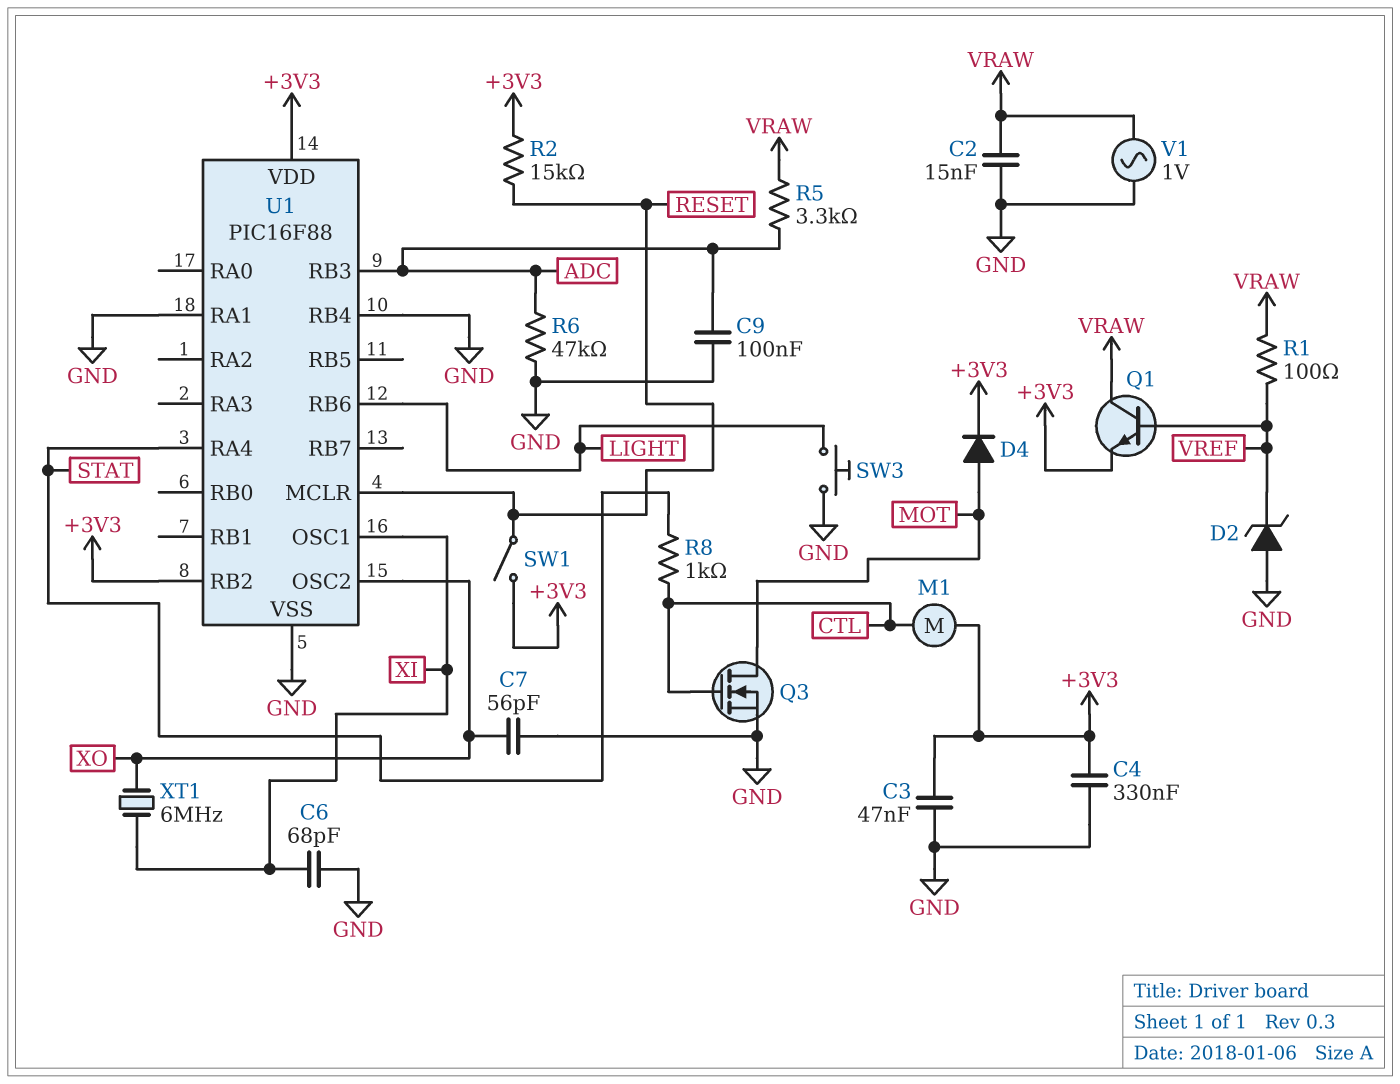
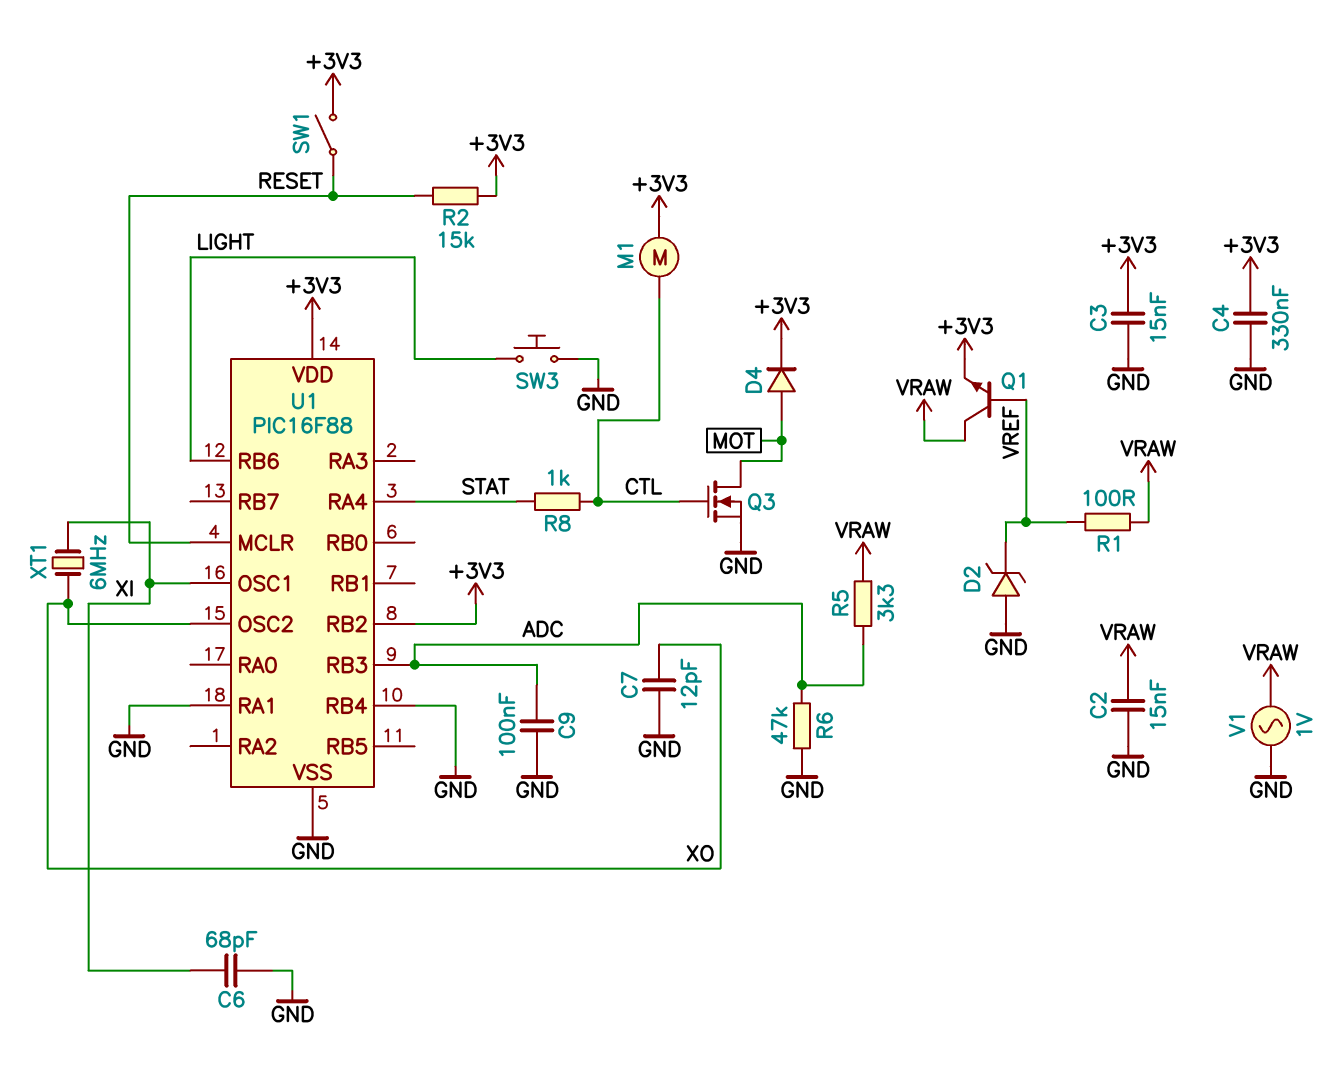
C3: 47nF (+3V3, GND) -> 15nF (+3V3, GND)
C7: 56pF (GND, XO) -> 12pF (GND, XO)

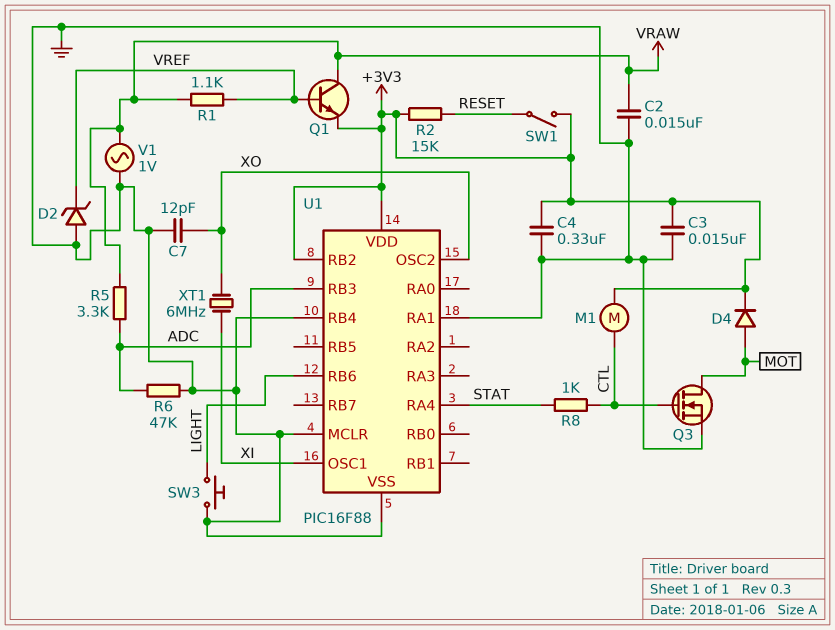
C6: 68pF (GND, XI) -> none
C9: 100nF (ADC, GND) -> none
R1: 100 (VRAW, VREF) -> 1.1k (VRAW, VREF)
U1 pin MCLR: RESET -> GND

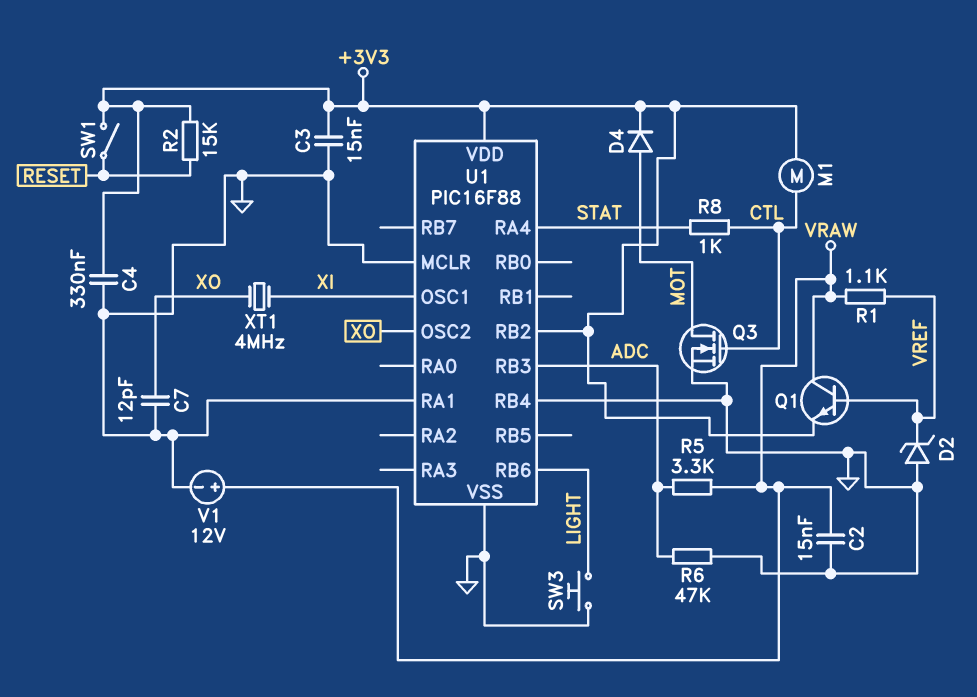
V1: AC 1V (GND, VRAW) -> 12V (plus VRAW, minus GND)
XT1: 6MHz (XI, XO) -> 4MHz (XI, XO)

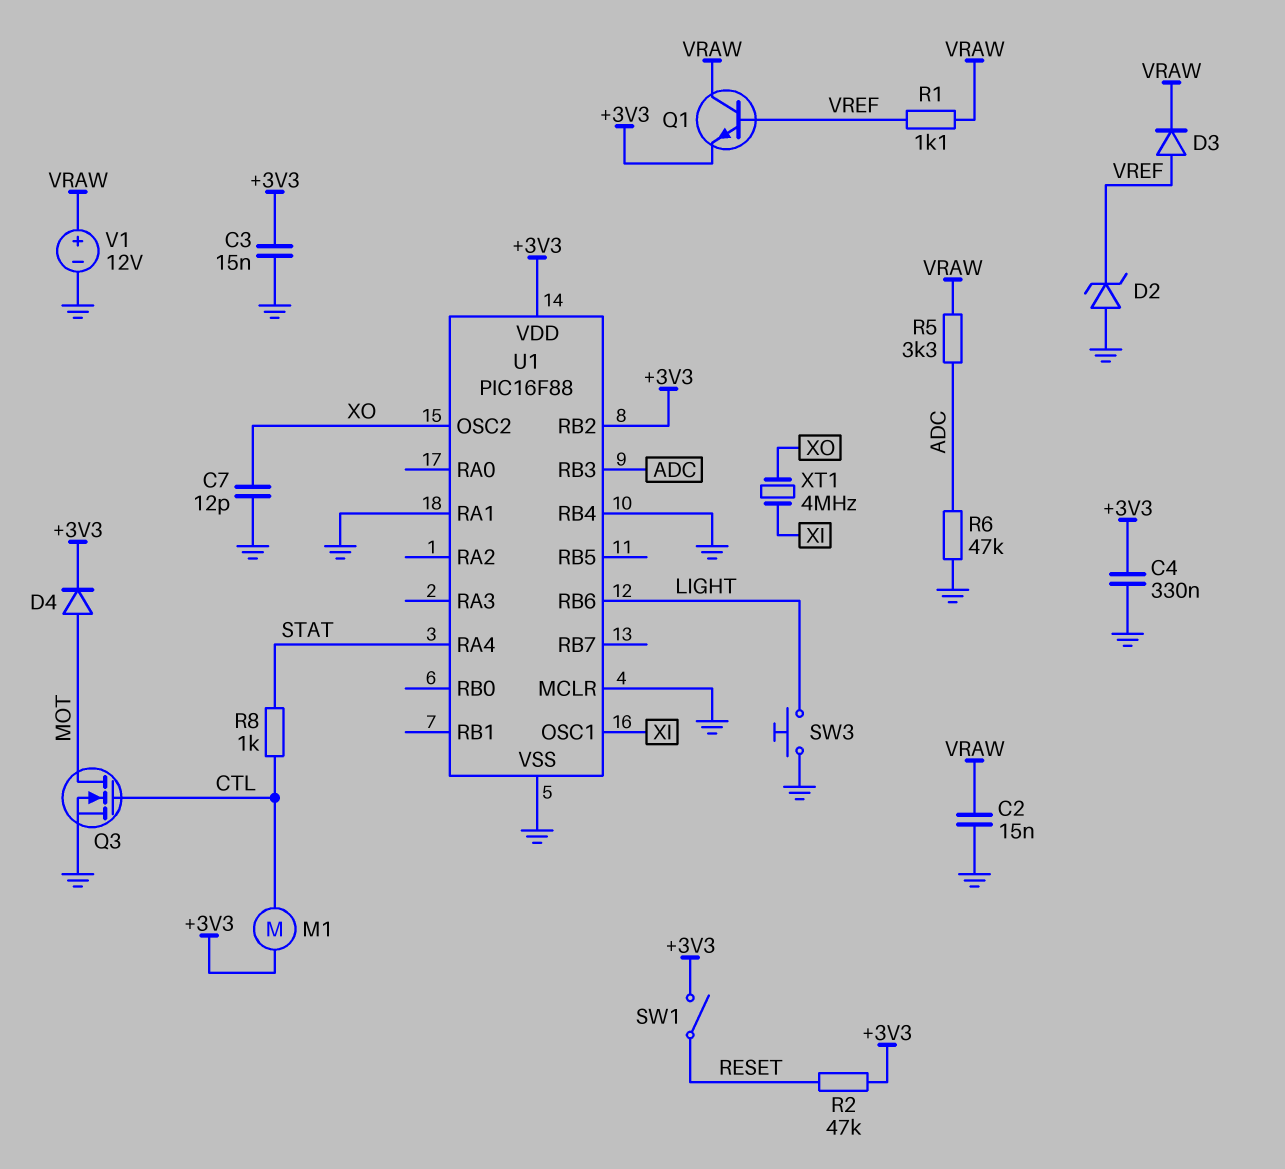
D3: none -> diode (A VREF, K VRAW)
R2: 15k (+3V3, RESET) -> 47k (+3V3, RESET)

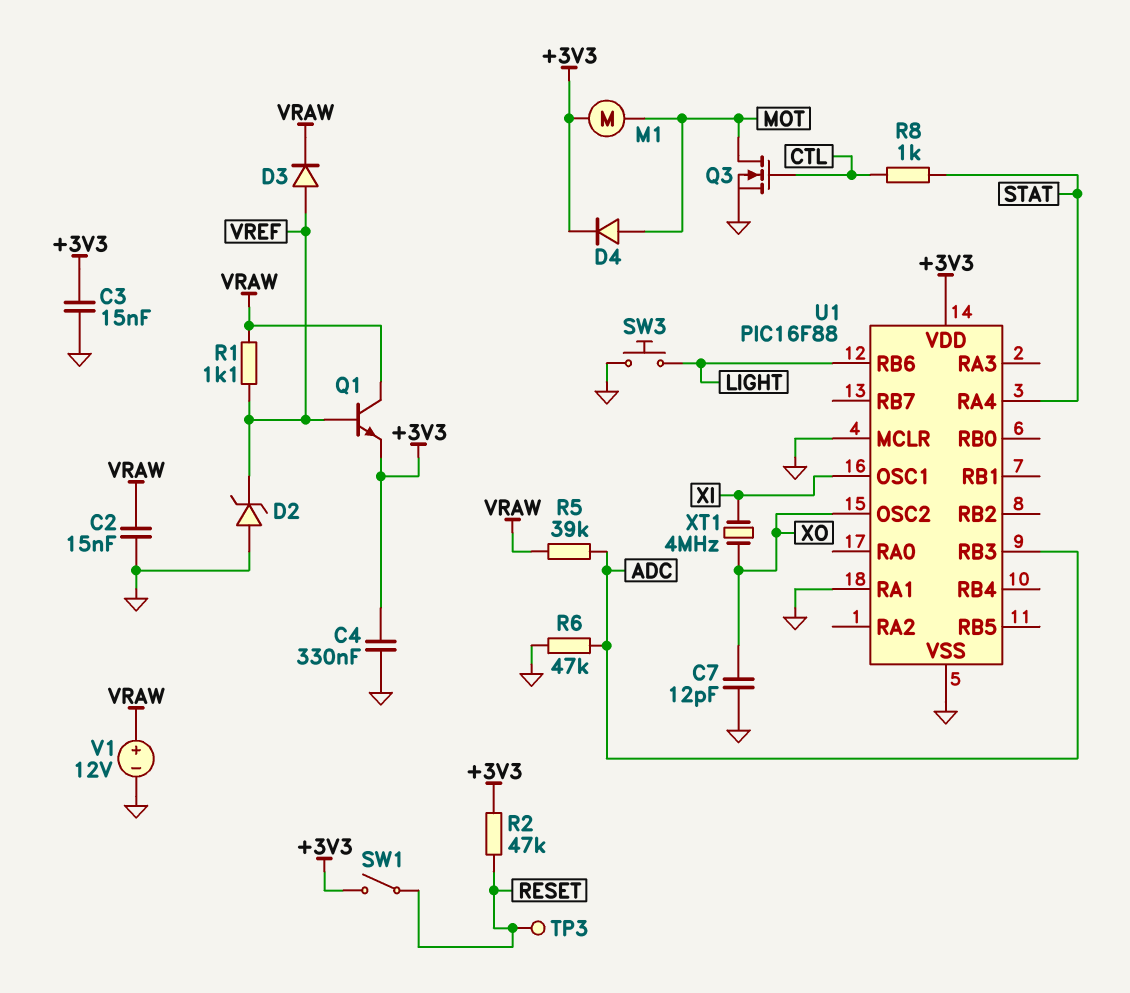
M1: motor (+3V3, CTL) -> motor (+3V3, MOT)
R5: 3.3k (ADC, VRAW) -> 39k (ADC, VRAW)
TP3: none -> test point (RESET)
U1 pin RB2: +3V3 -> none
U1 pin RB4: GND -> none

